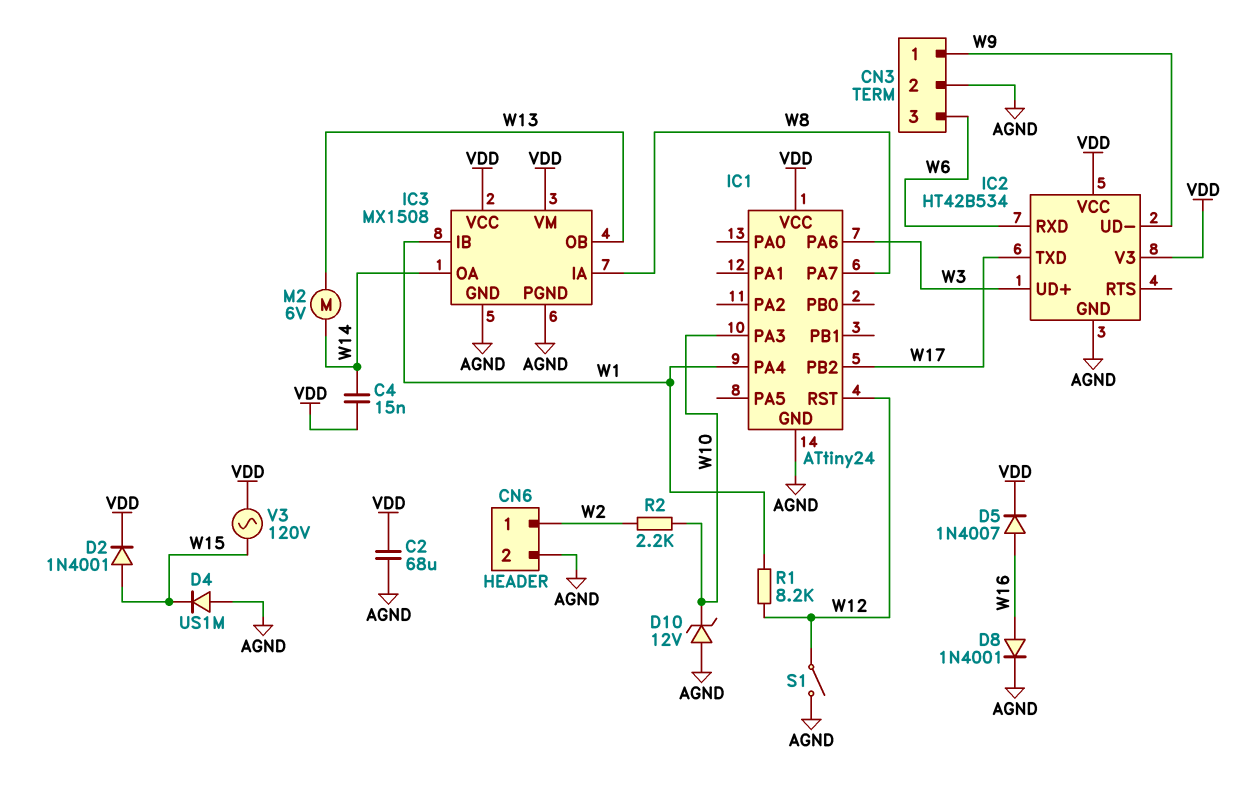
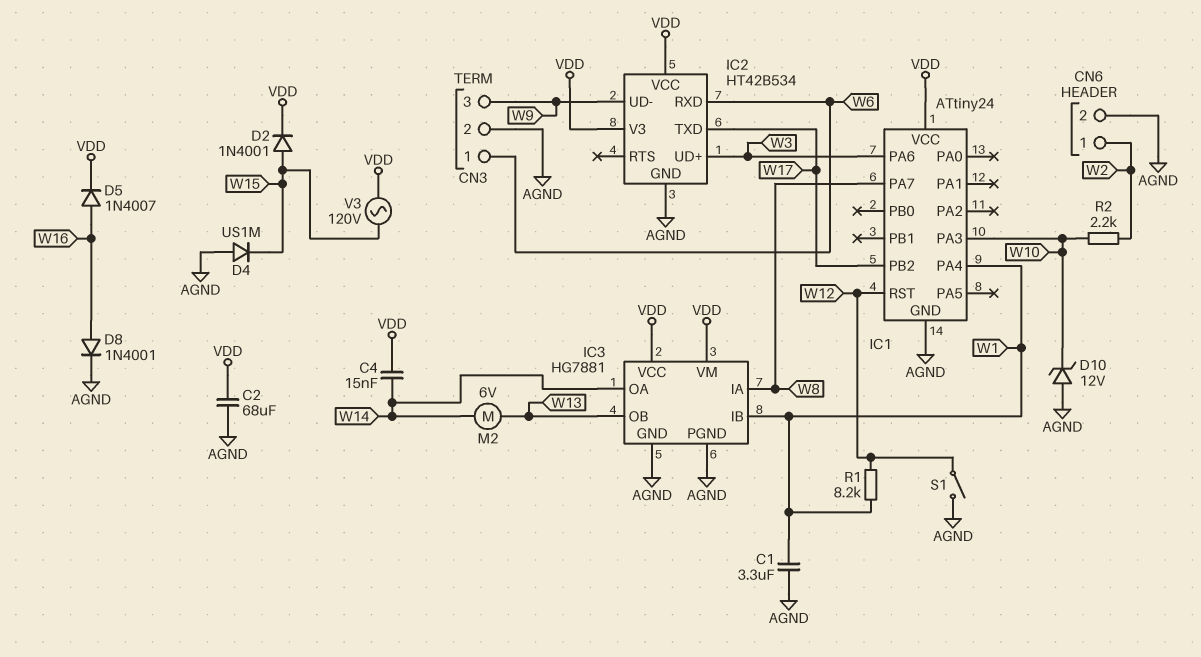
C1: none -> 3.3uF (AGND, W1)
CN3 pin 1: W9 -> W6
CN3 pin 3: W6 -> W9
IC3: MX1508 -> HG7881

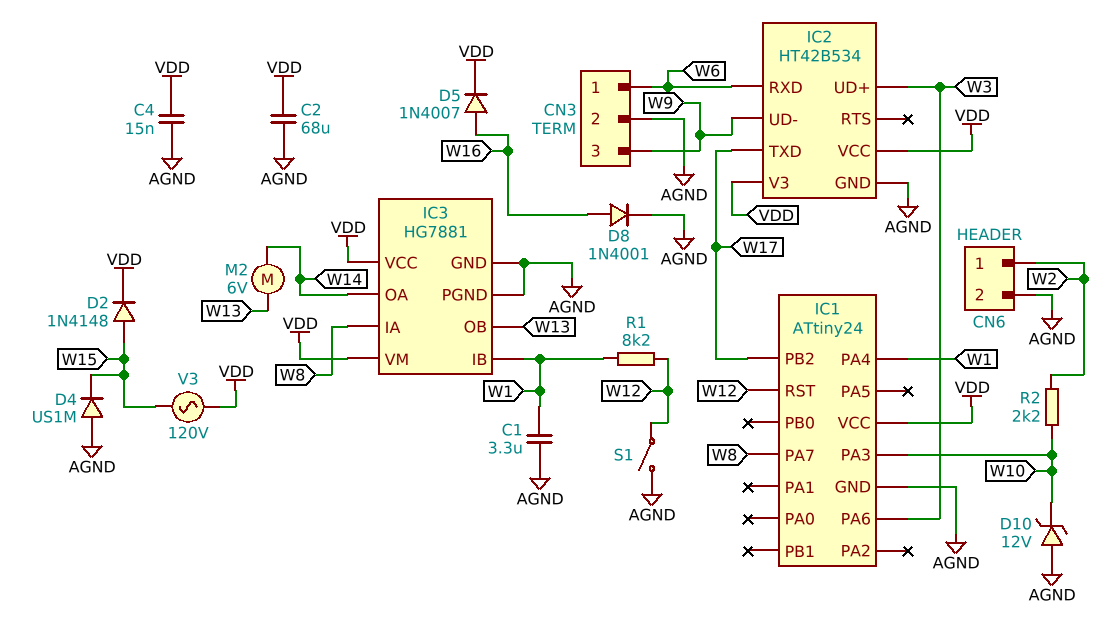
C4: 15nF (VDD, W14) -> 15nF (AGND, VDD)
D2: diode 1N4001 (A W15, K VDD) -> diode 1N4148 (A W15, K VDD)

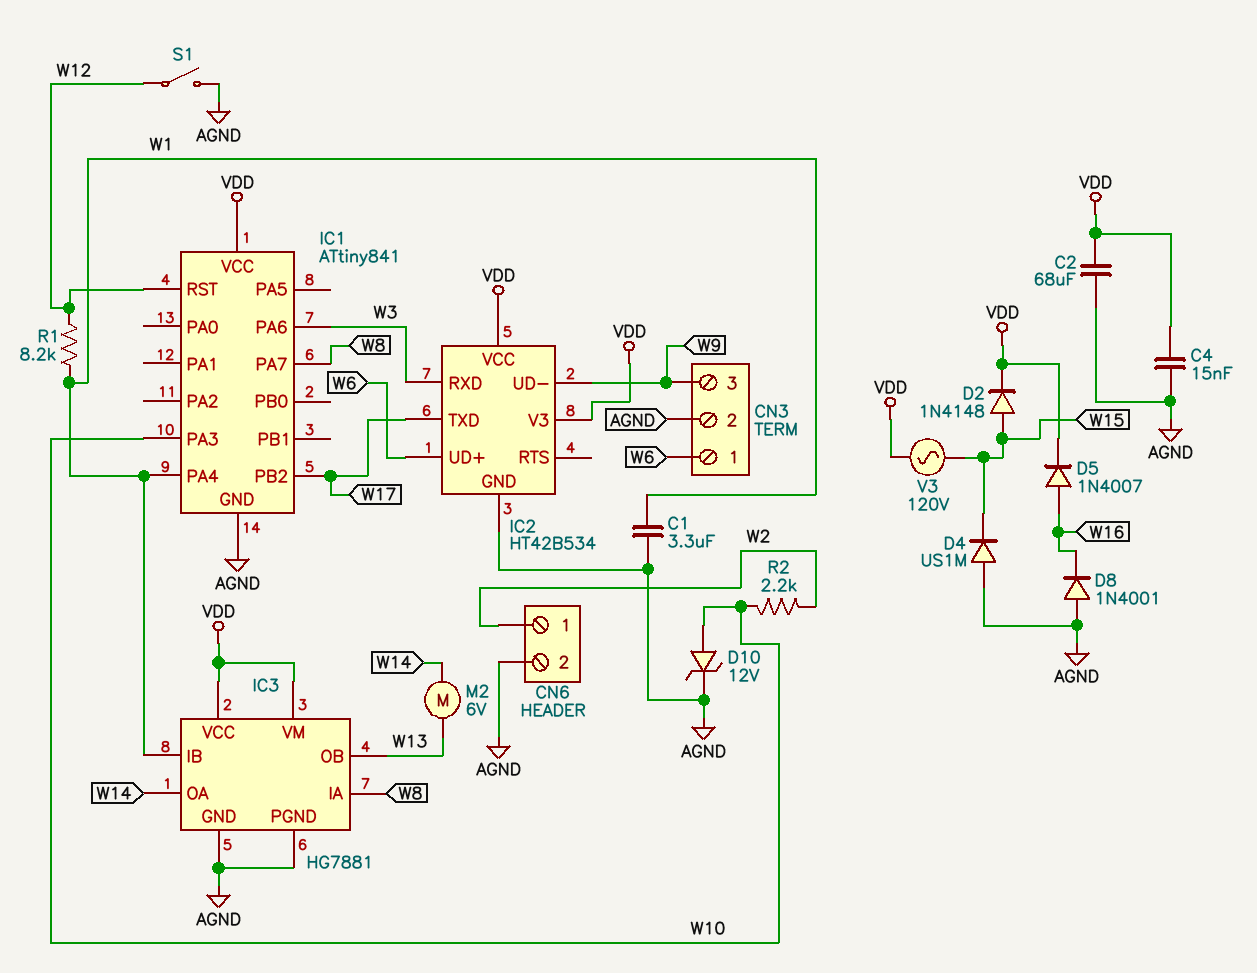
D8: diode 1N4001 (A W16, K AGND) -> diode 1N4001 (A AGND, K W16)
D10: zener 12V (A AGND, K W10) -> zener 12V (A W10, K AGND)
IC1: ATtiny24 -> ATtiny841
IC2 pin RXD: W6 -> W3
IC2 pin UD+: W3 -> W6

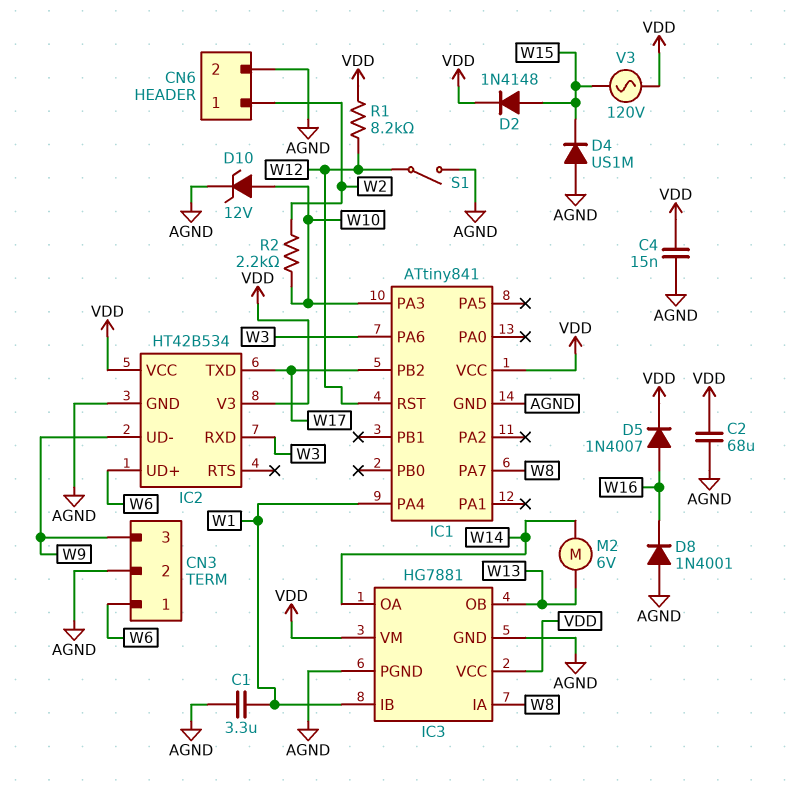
R1: 8.2k (W1, W12) -> 8.2k (VDD, W12)

